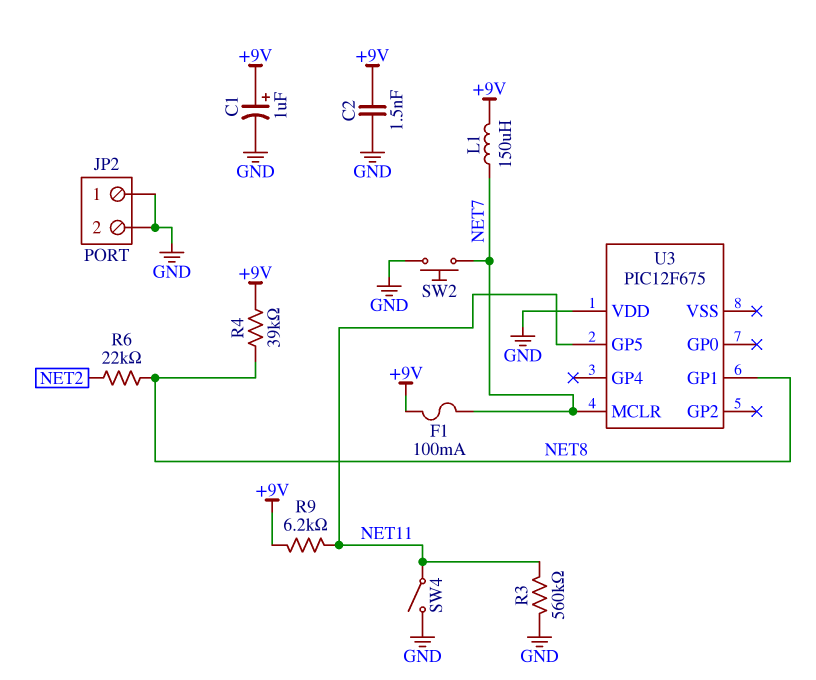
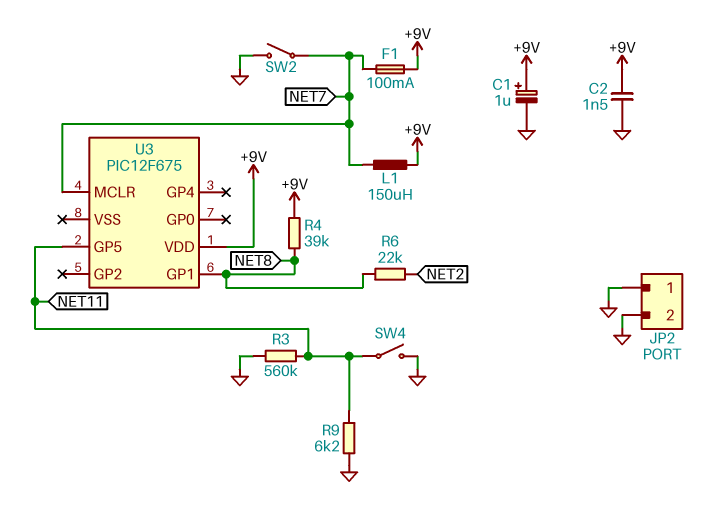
R9: 6.2k (+9V, NET11) -> 6.2k (GND, NET11)
SW2: button (GND, NET7) -> switch (GND, NET7)
U3 pin VDD: GND -> +9V

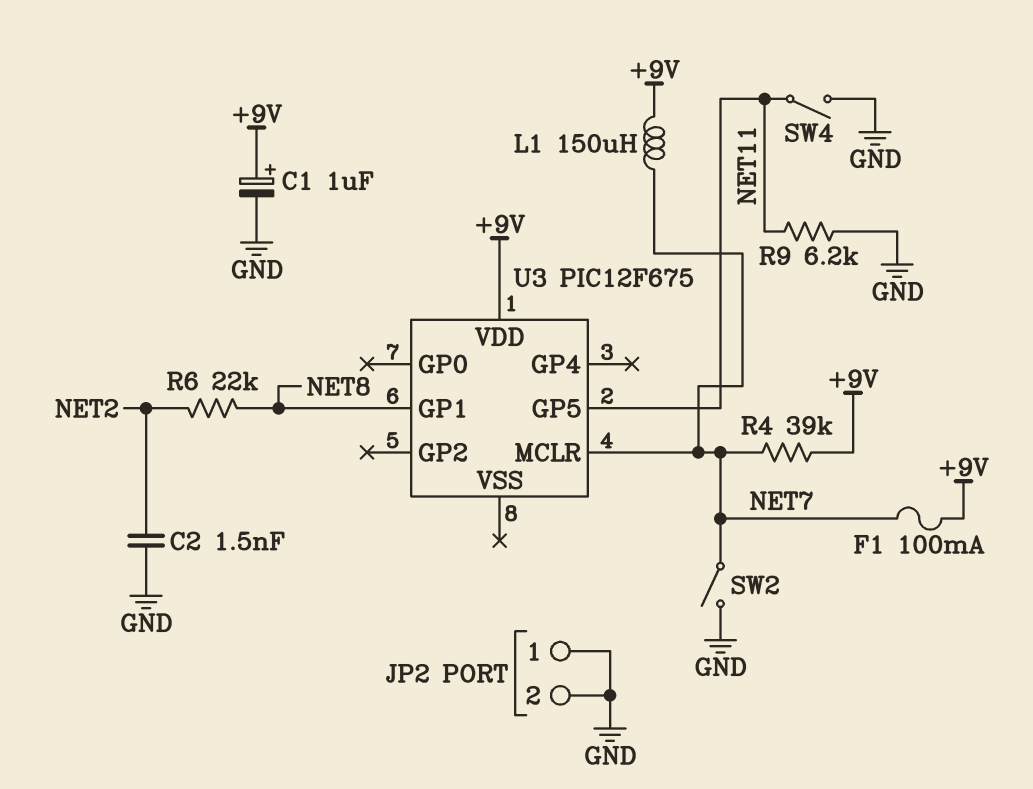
C2: 1.5nF (+9V, GND) -> 1.5nF (GND, NET2)
R3: 560k (GND, NET11) -> none
R4: 39k (+9V, NET8) -> 39k (+9V, NET7)

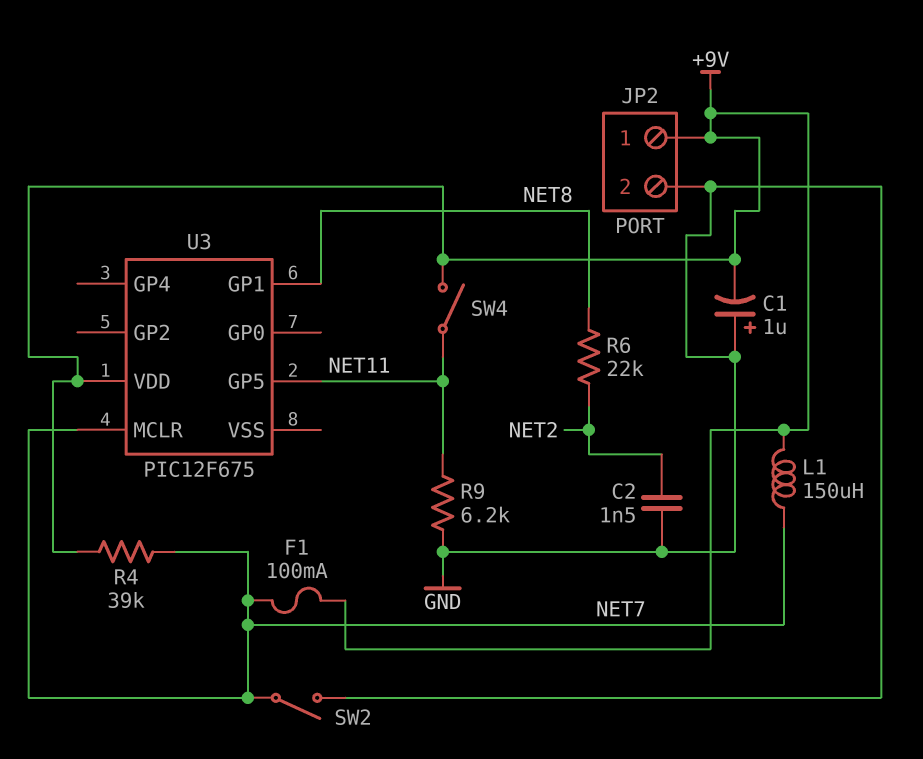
C1: 1uF (plus +9V, minus GND) -> 1uF (plus GND, minus +9V)
JP2 pin 1: GND -> +9V
SW4: switch (GND, NET11) -> switch (+9V, NET11)

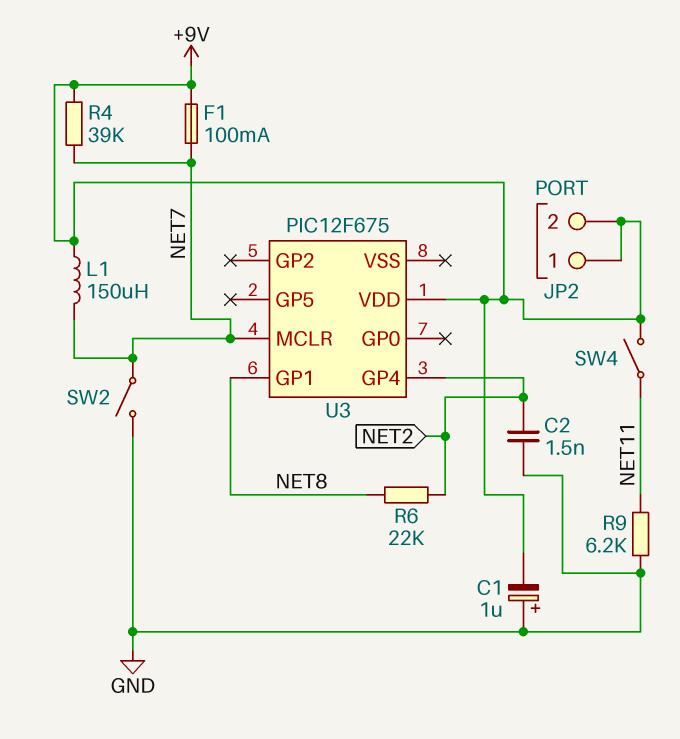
JP2 pin 2: GND -> +9V
U3 pin GP4: none -> NET2
U3 pin GP5: NET11 -> none

